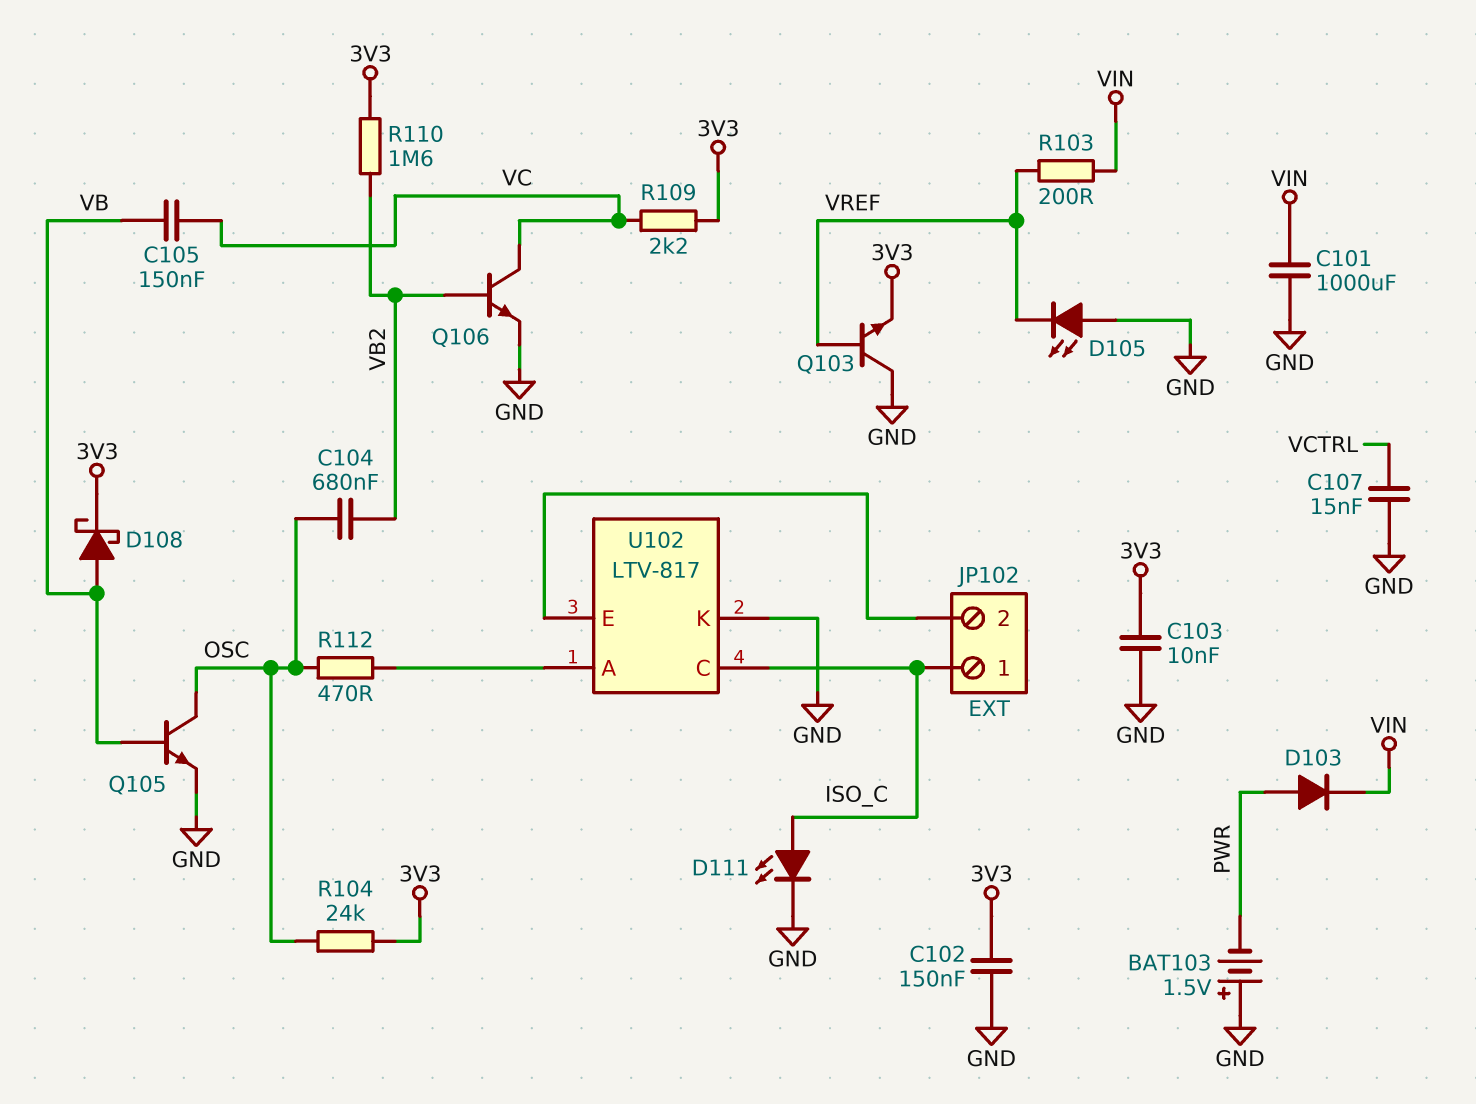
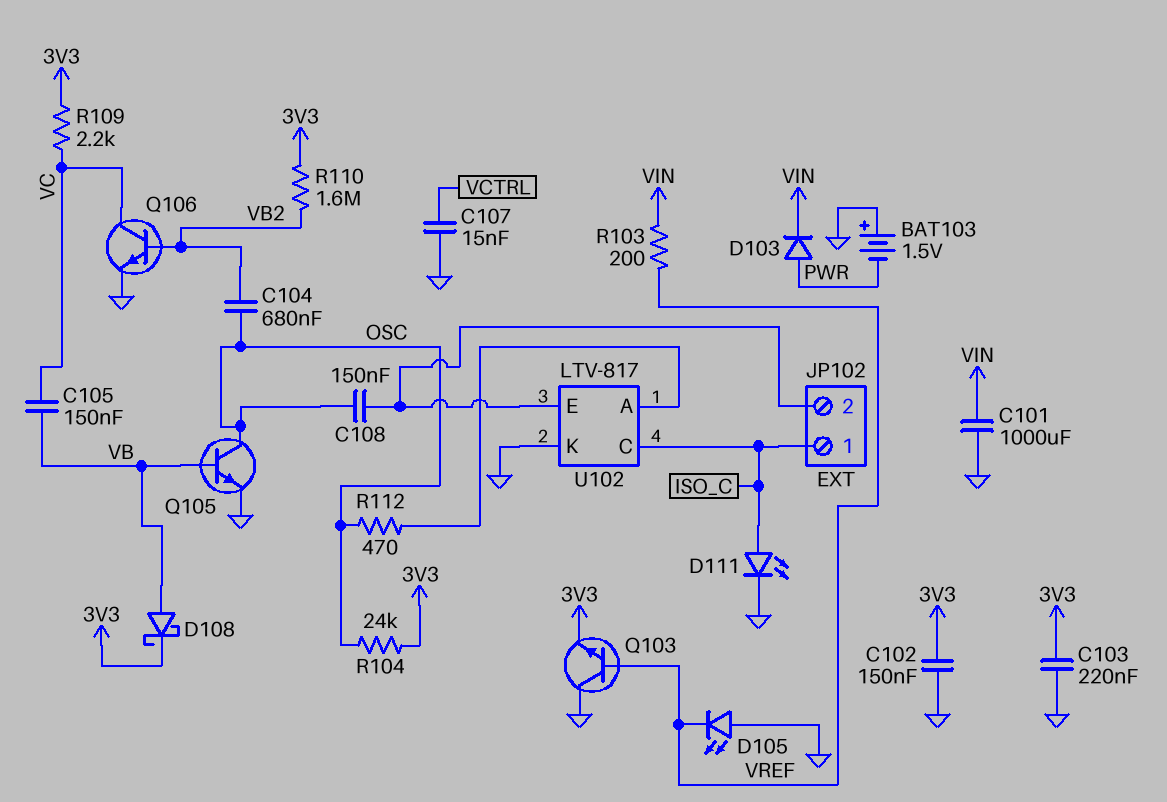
C103: 10nF (3V3, GND) -> 220nF (3V3, GND)
C108: none -> 150nF (JP102/2, OSC)

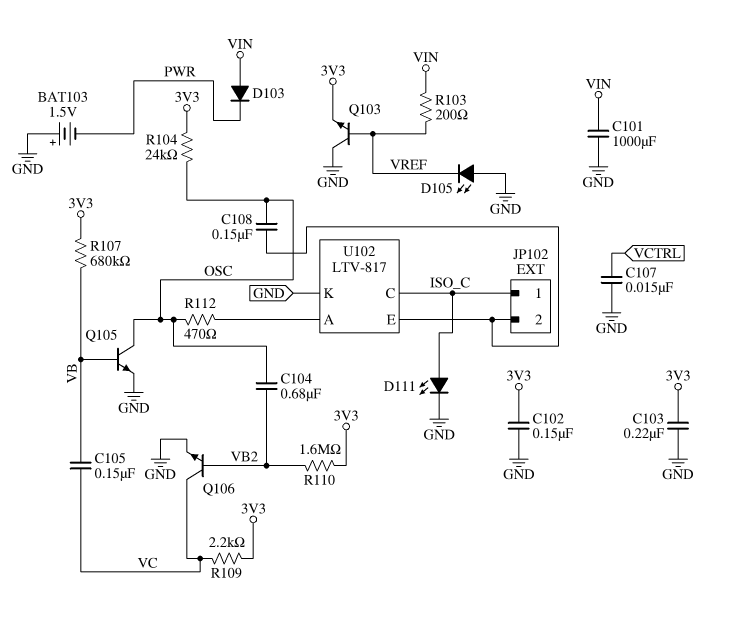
D103: diode (A PWR, K VIN) -> diode (A VIN, K PWR)
D108: schottky (A VB, K 3V3) -> none
R107: none -> 680k (3V3, VB)

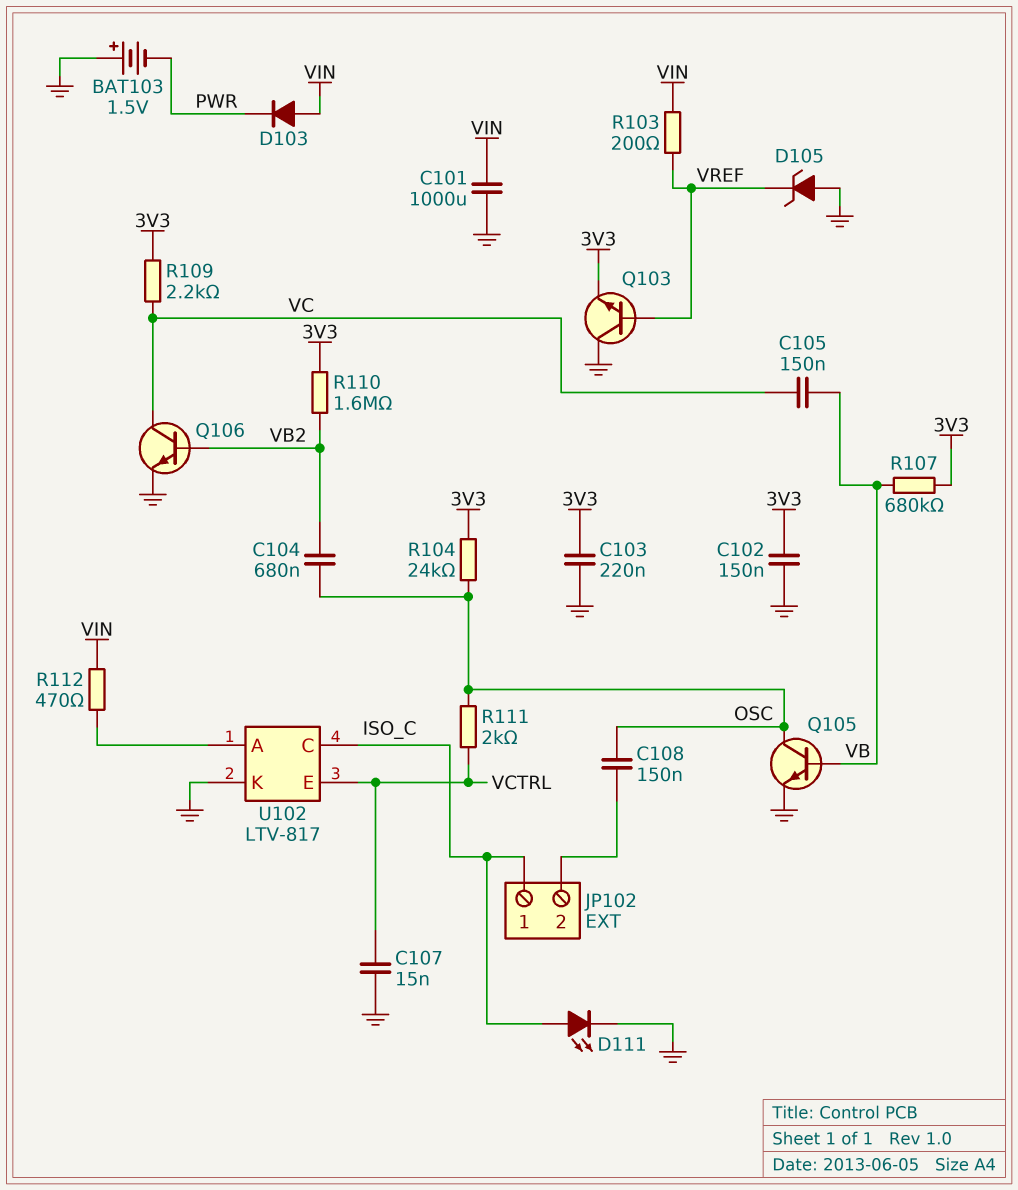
D105: LED (A GND, K VREF) -> zener (A GND, K VREF)
R111: none -> 2k (OSC, VCTRL)
R112: 470 (OSC, U102/A) -> 470 (U102/A, VIN)
U102 pin E: JP102/2 -> VCTRL

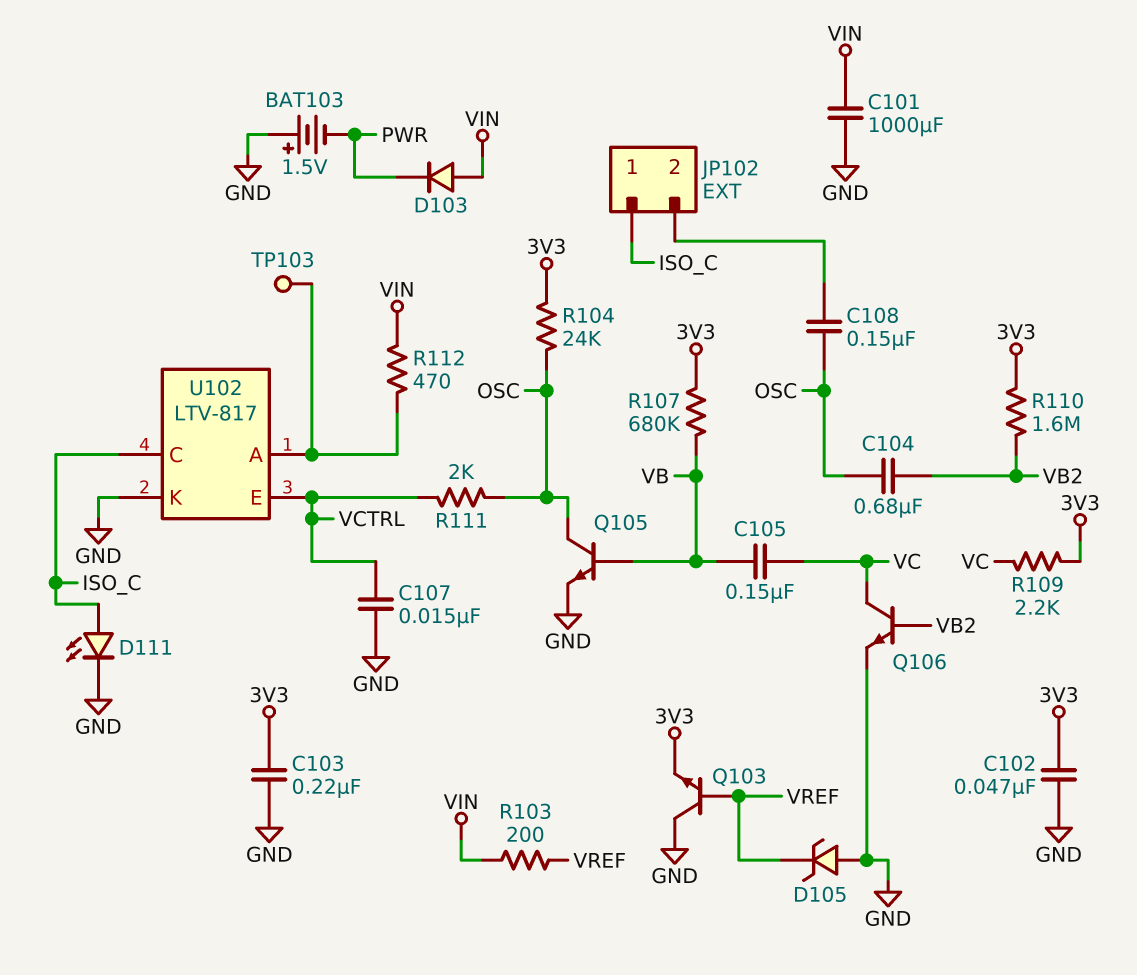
C102: 150nF (3V3, GND) -> 47nF (3V3, GND)
TP103: none -> test point (U102/A)

